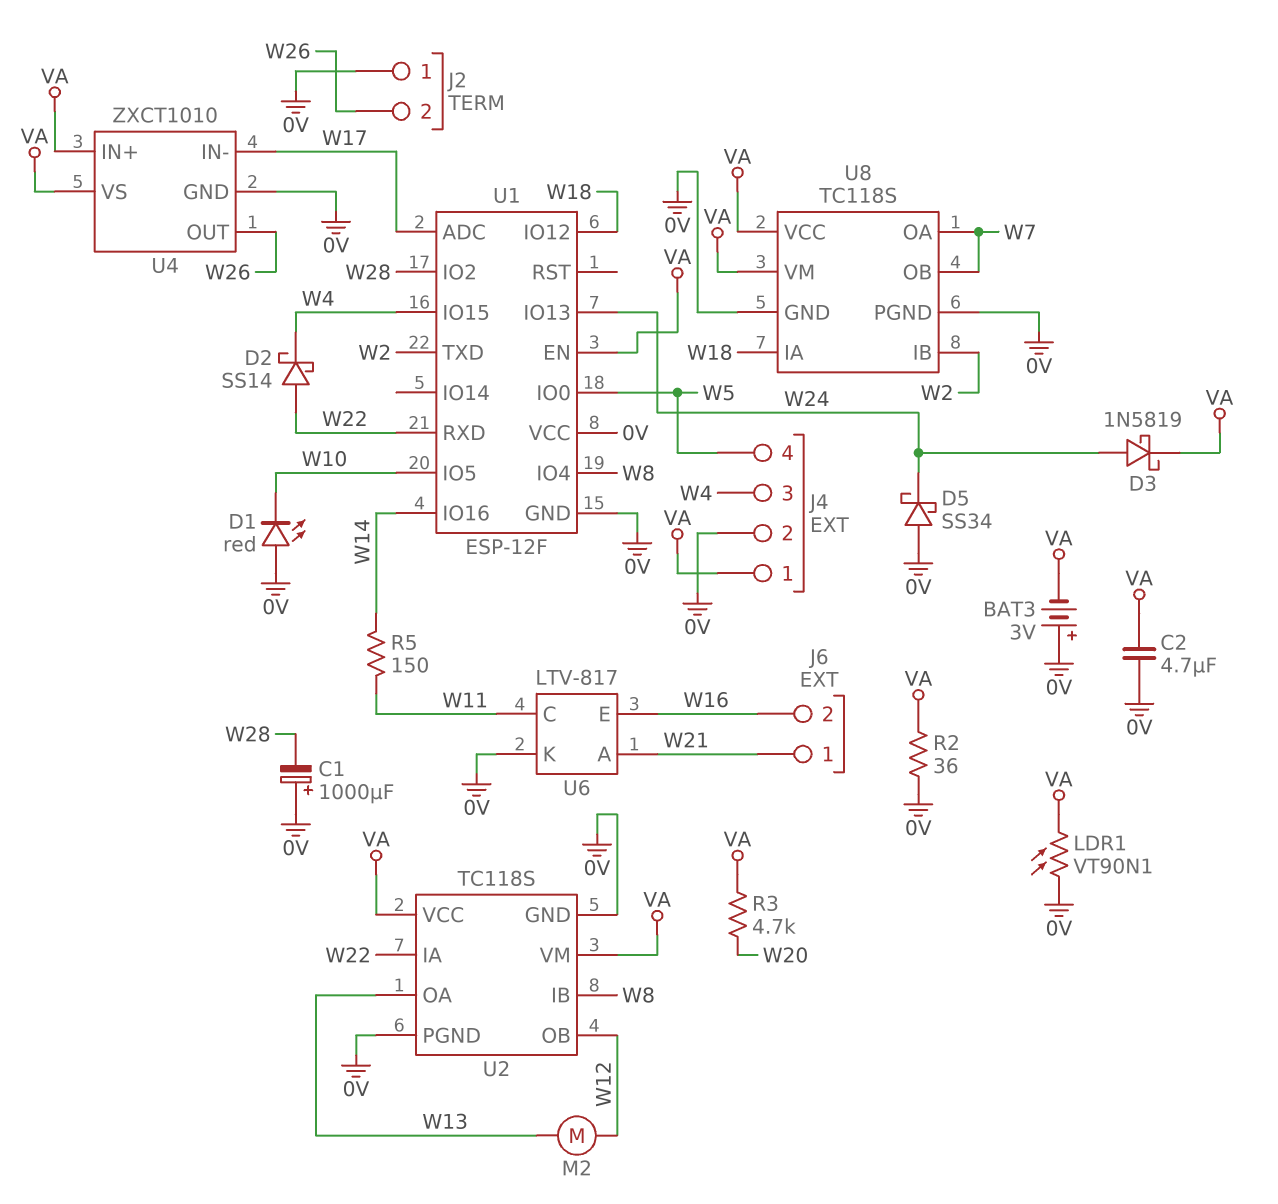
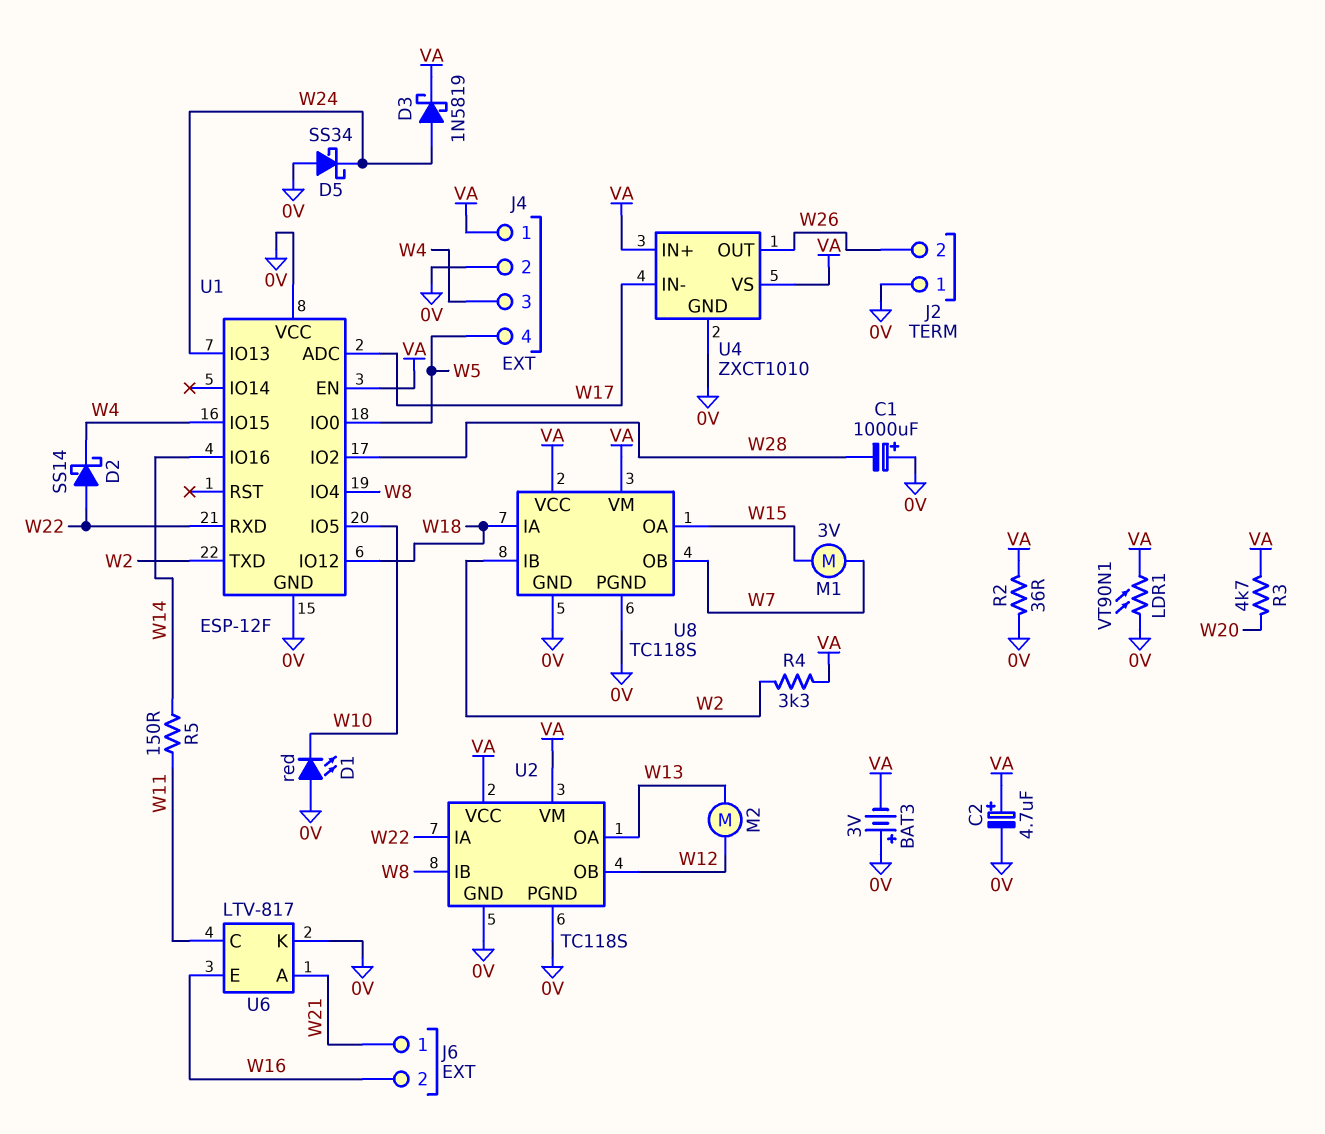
C2: 4.7uF (0V, VA) -> 4.7uF (plus VA, minus 0V)
M1: none -> motor 3V (W7, W15)
R4: none -> 3.3k (VA, W2)
U8 pin OA: W7 -> W15

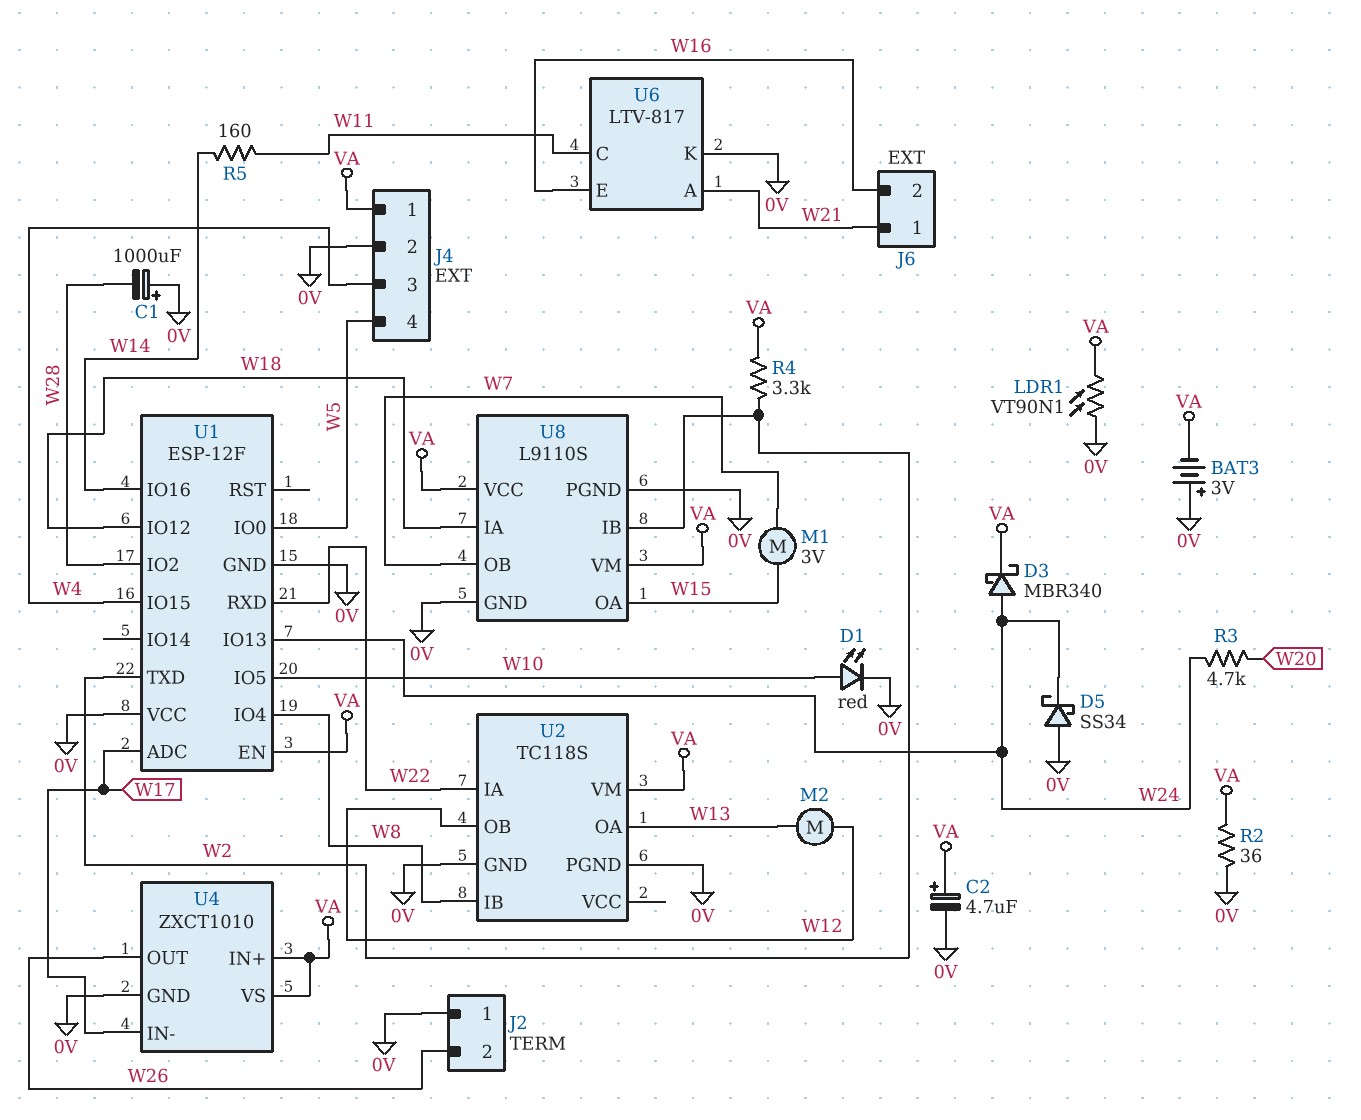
D1: LED red (A 0V, K W10) -> LED red (A W10, K 0V)
D2: schottky SS14 (A W22, K W4) -> none
D3: schottky 1N5819 (A W24, K VA) -> schottky MBR340 (A W24, K VA)
R3: 4.7k (VA, W20) -> 4.7k (W20, W24)
R5: 150 (W11, W14) -> 160 (W11, W14)
U2 pin VCC: VA -> none
U8: TC118S -> L9110S

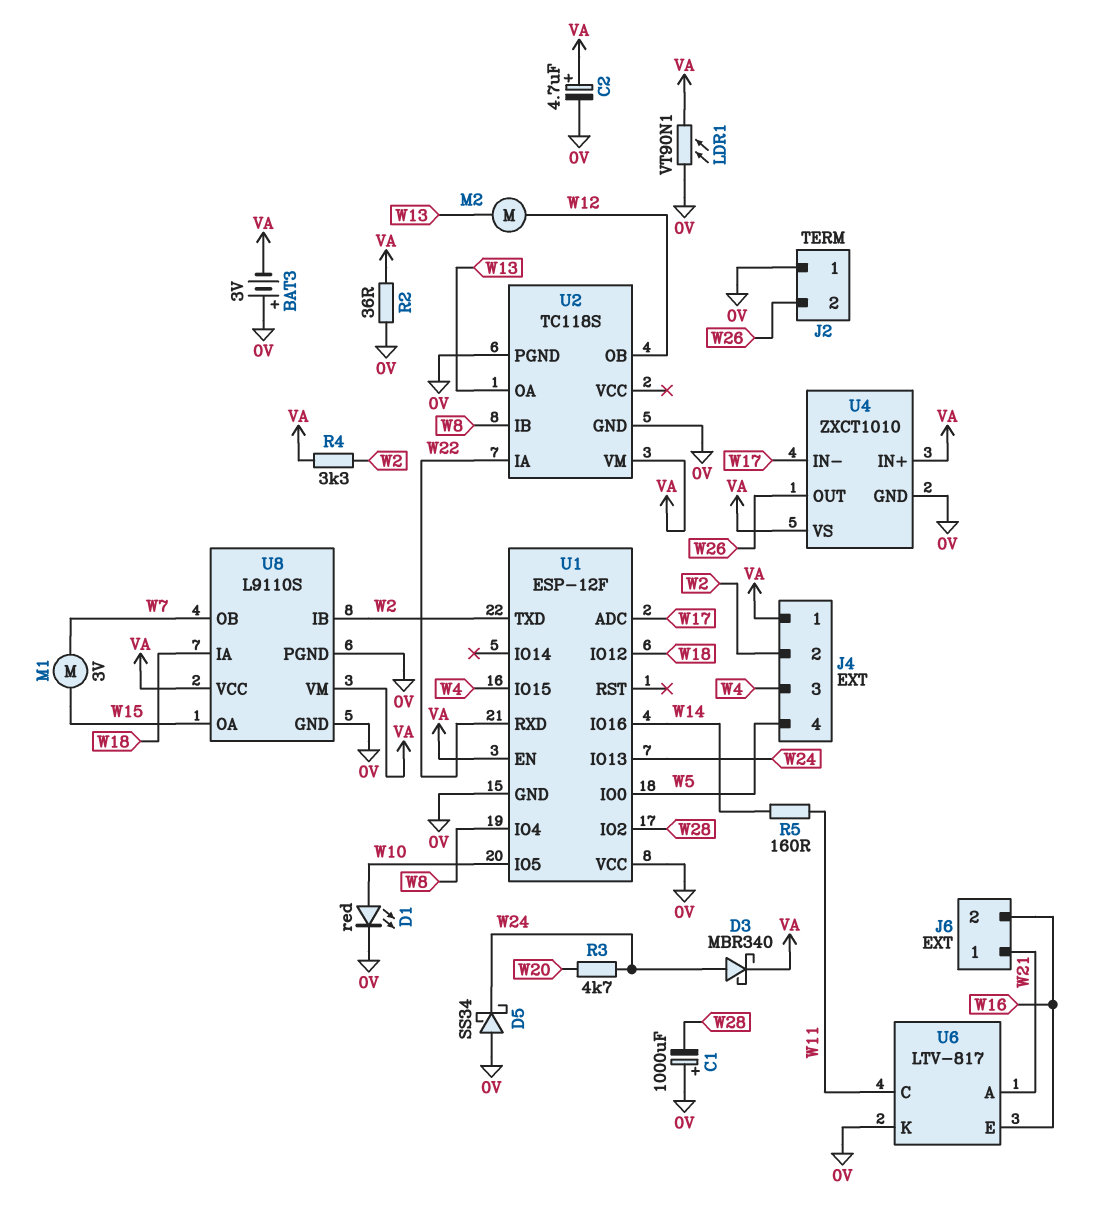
J4 pin 2: 0V -> W2

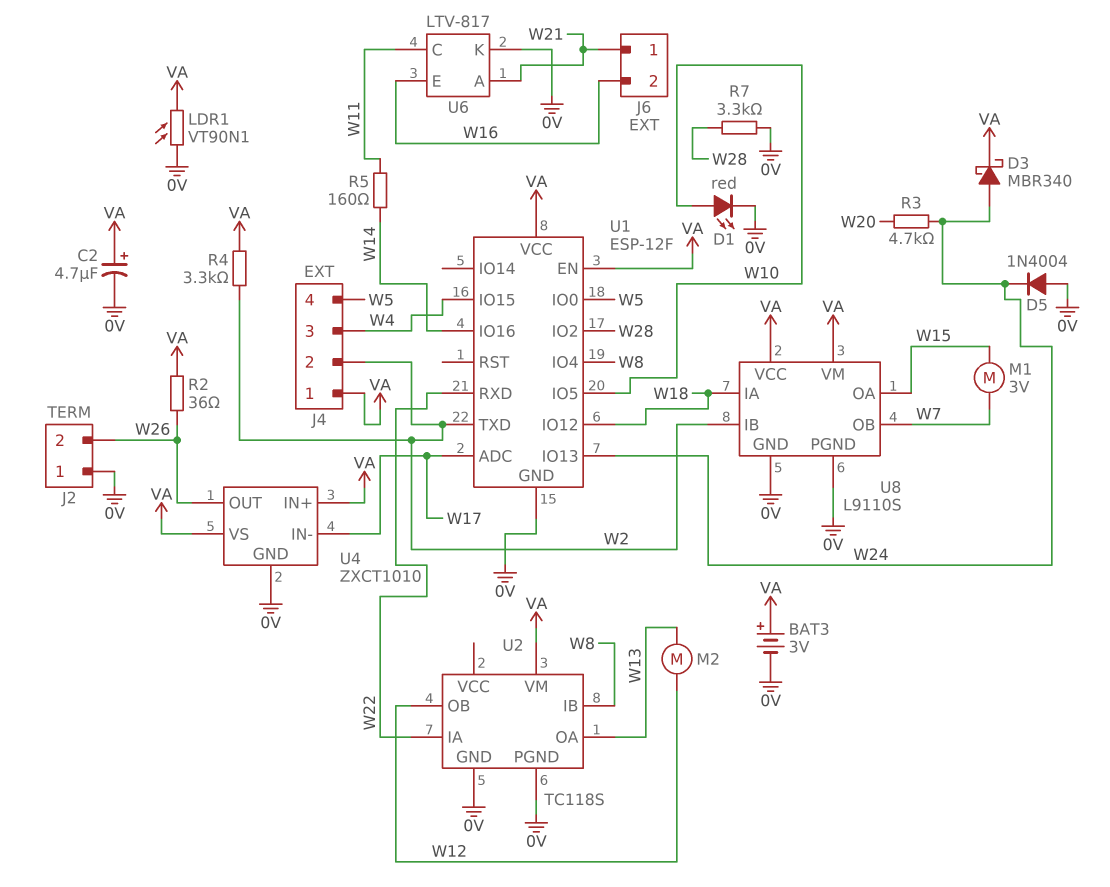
BAT3: 3V (plus 0V, minus VA) -> 3V (plus VA, minus 0V)
C1: 1000uF (plus 0V, minus W28) -> none
D5: schottky SS34 (A 0V, K W24) -> diode 1N4004 (A 0V, K W24)
R2: 36 (0V, VA) -> 36 (VA, W26)
R7: none -> 3.3k (0V, W28)
U1 pin VCC: 0V -> VA

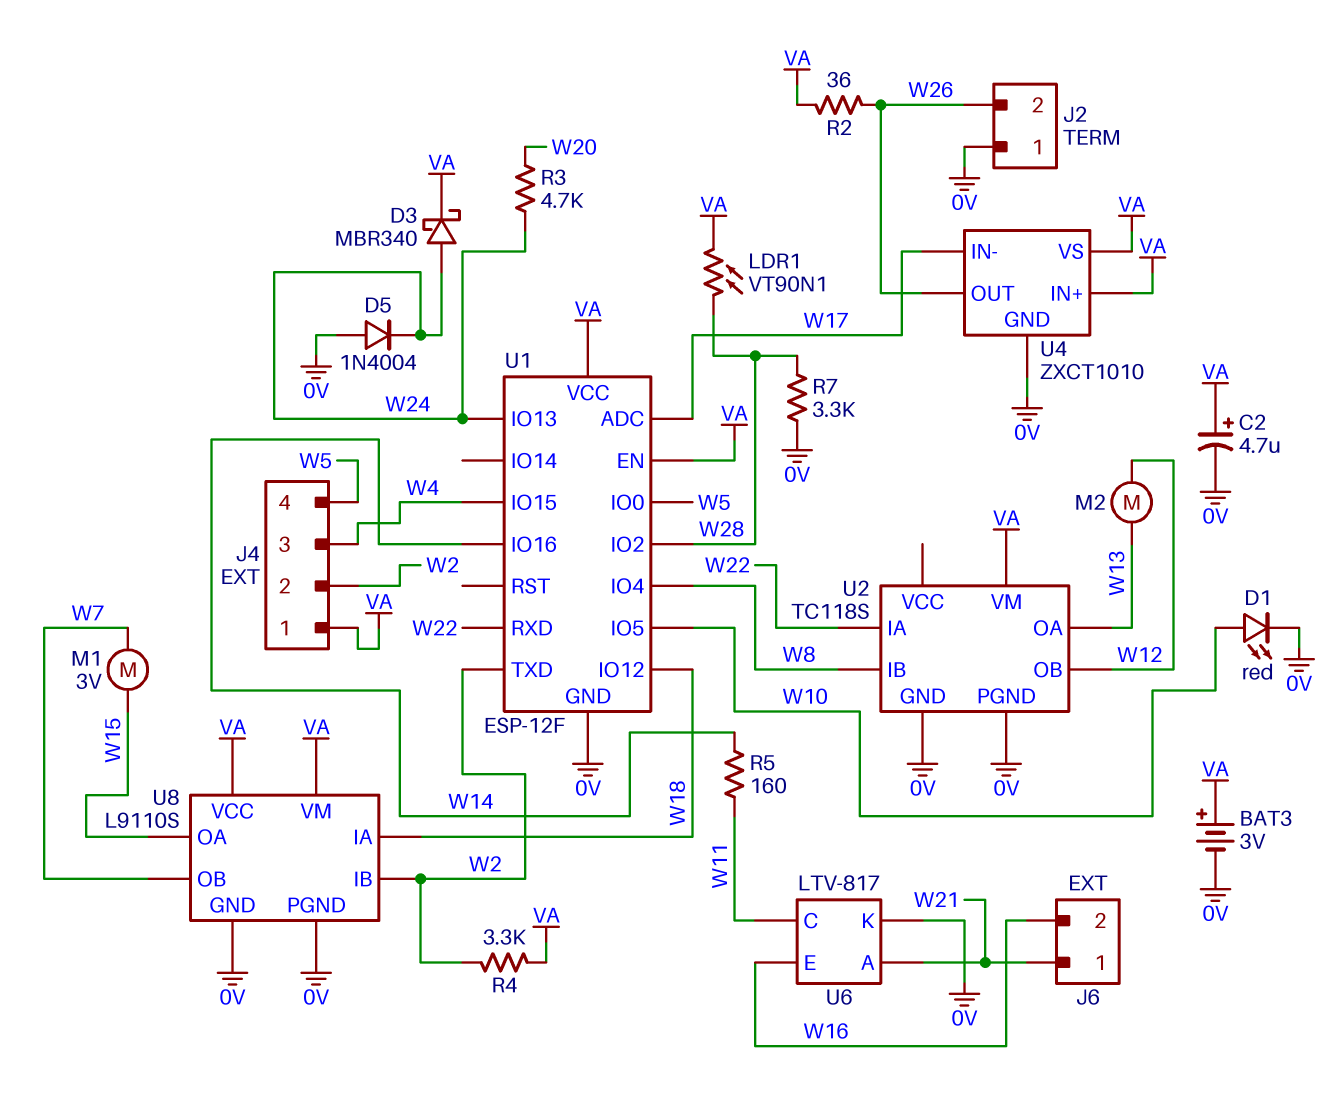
LDR1: VT90N1 (0V, VA) -> VT90N1 (VA, W28)

